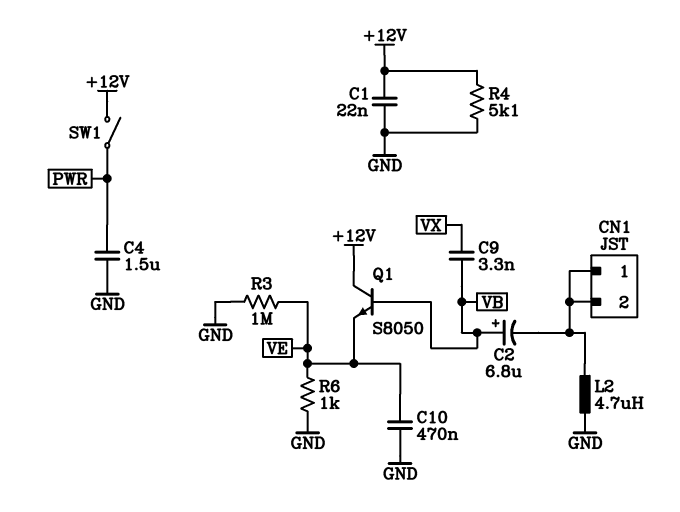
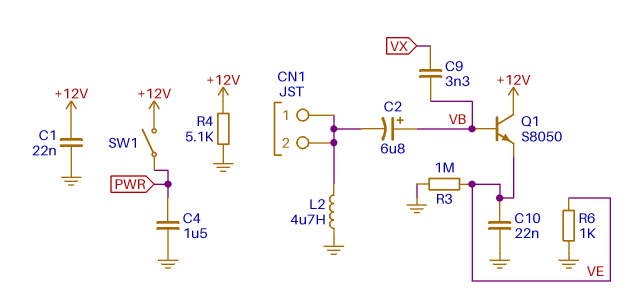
C10: 470nF (GND, VE) -> 22nF (GND, VE)

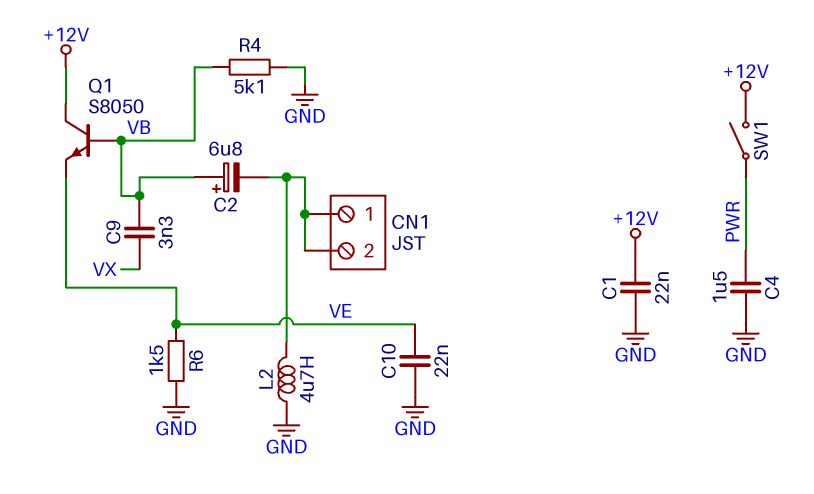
R3: 1M (GND, VE) -> none
R4: 5.1k (+12V, GND) -> 5.1k (GND, VB)
R6: 1k (GND, VE) -> 1.5k (GND, VE)

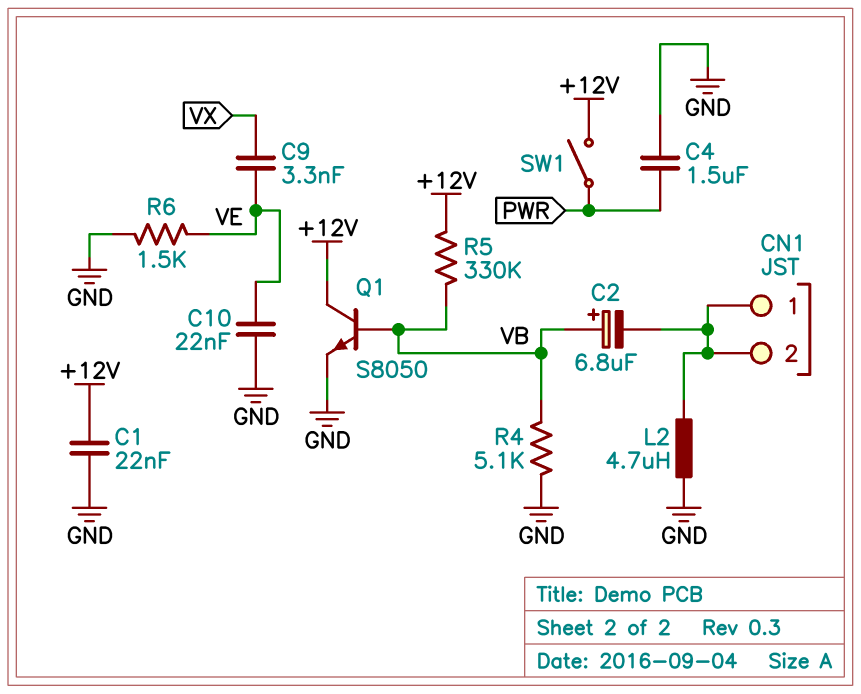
C9: 3.3nF (VB, VX) -> 3.3nF (VE, VX)
Q1: NPN S8050 (B VB, C +12V, E VE) -> NPN S8050 (B VB, C +12V, E GND)
R5: none -> 330k (+12V, VB)

